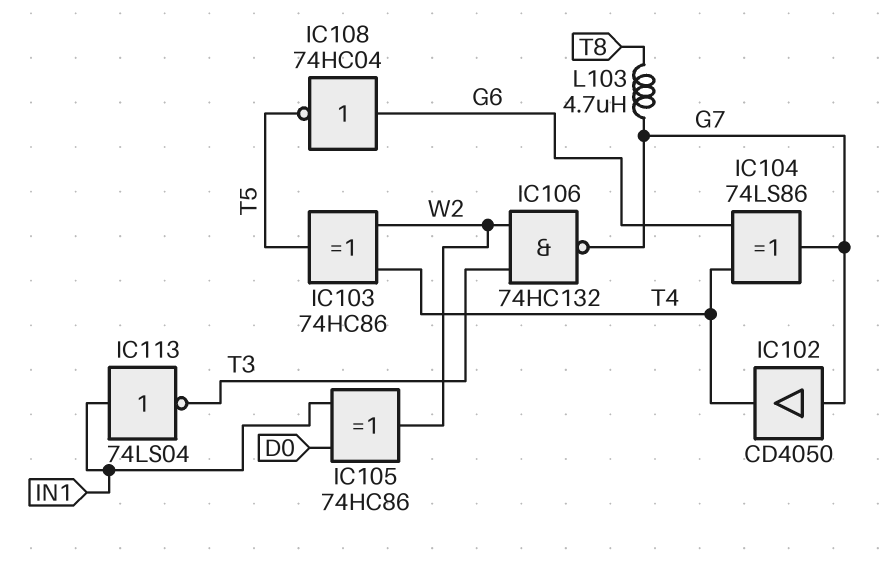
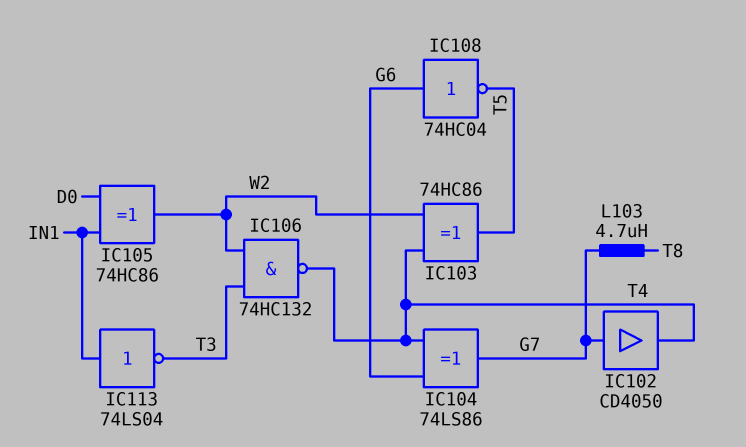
IC106: NAND 74HC132 (in T3, in W2, out G7) -> NAND 74HC132 (in T3, in W2, out T4)

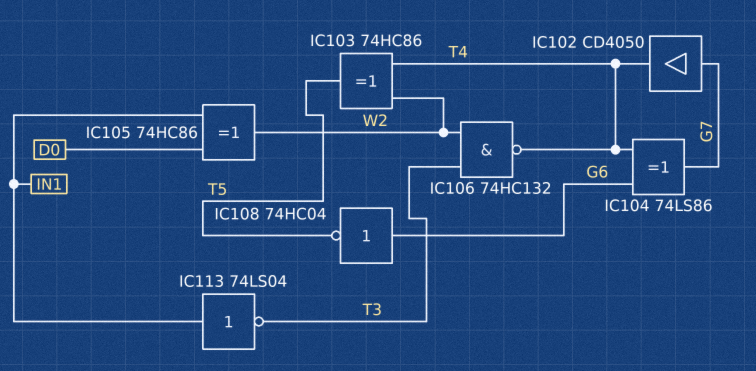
L103: 4.7uH (G7, T8) -> none

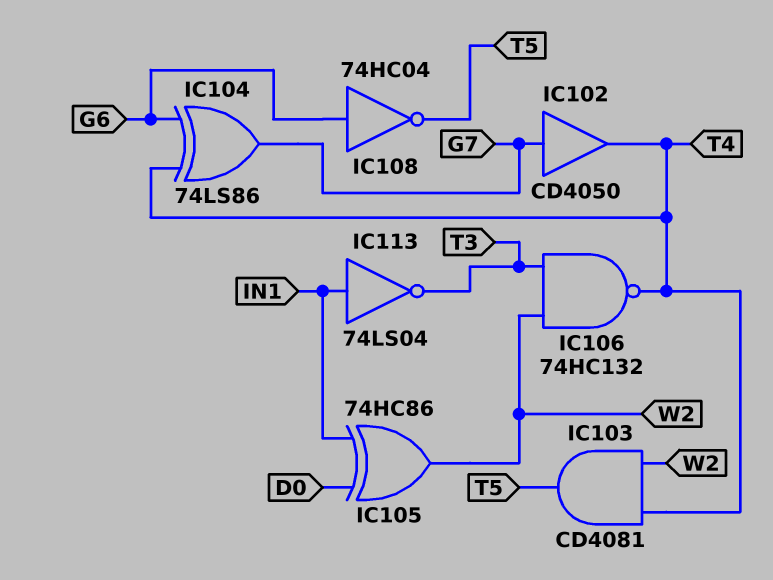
IC103: XOR 74HC86 (in T4, in W2, out T5) -> AND CD4081 (in T4, in W2, out T5)

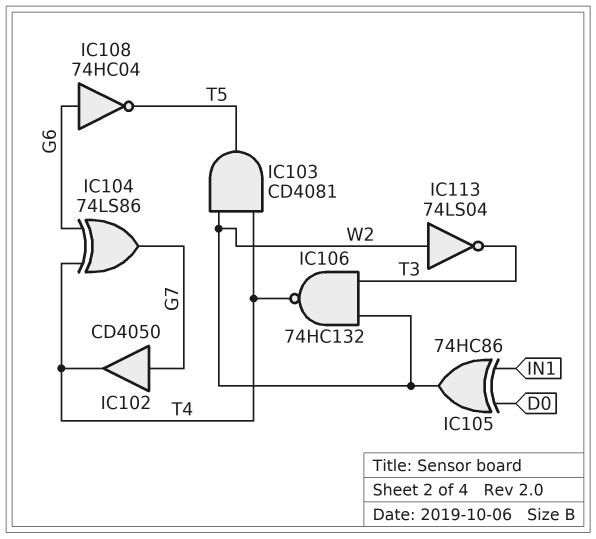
IC113: NOT 74LS04 (in IN1, out T3) -> NOT 74LS04 (in W2, out T3)

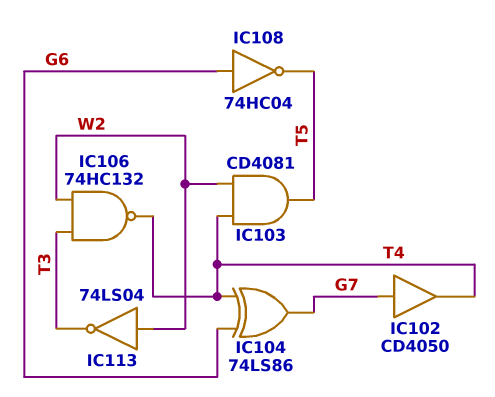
IC105: XOR 74HC86 (in D0, in IN1, out W2) -> none

